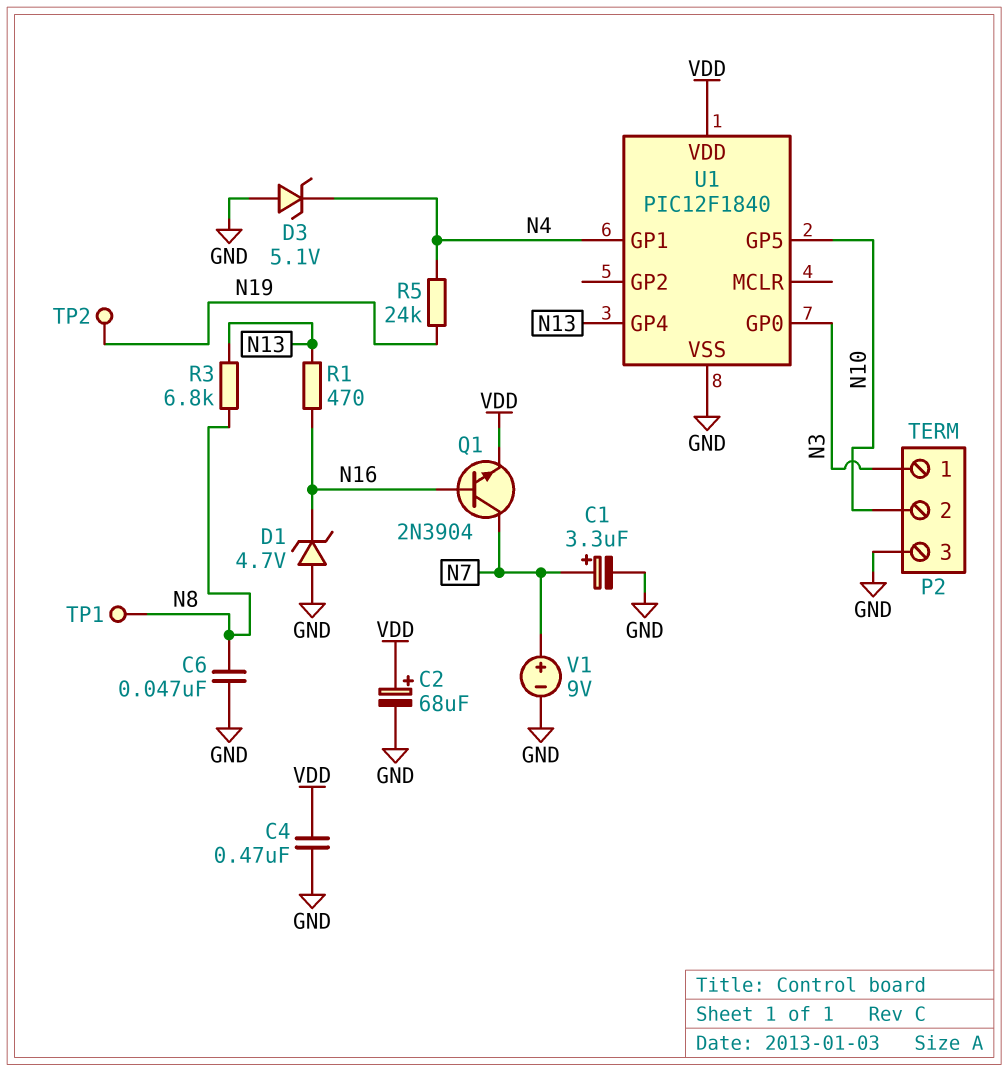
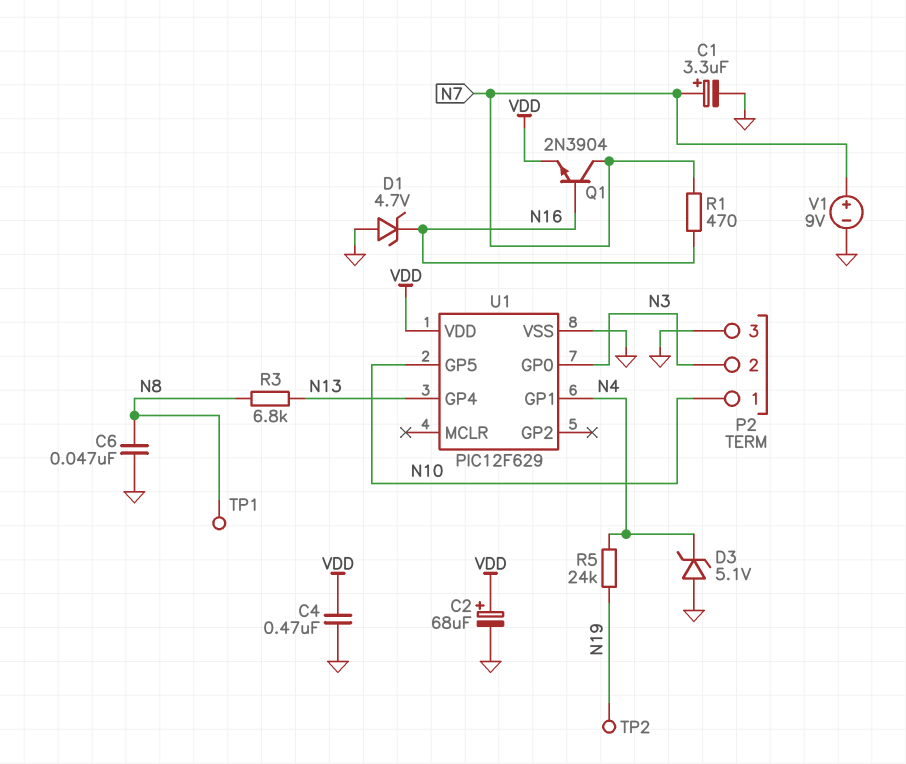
P2 pin 1: N3 -> N10
P2 pin 2: N10 -> N3
R1: 470 (N13, N16) -> 470 (N7, N16)
U1: PIC12F1840 -> PIC12F629

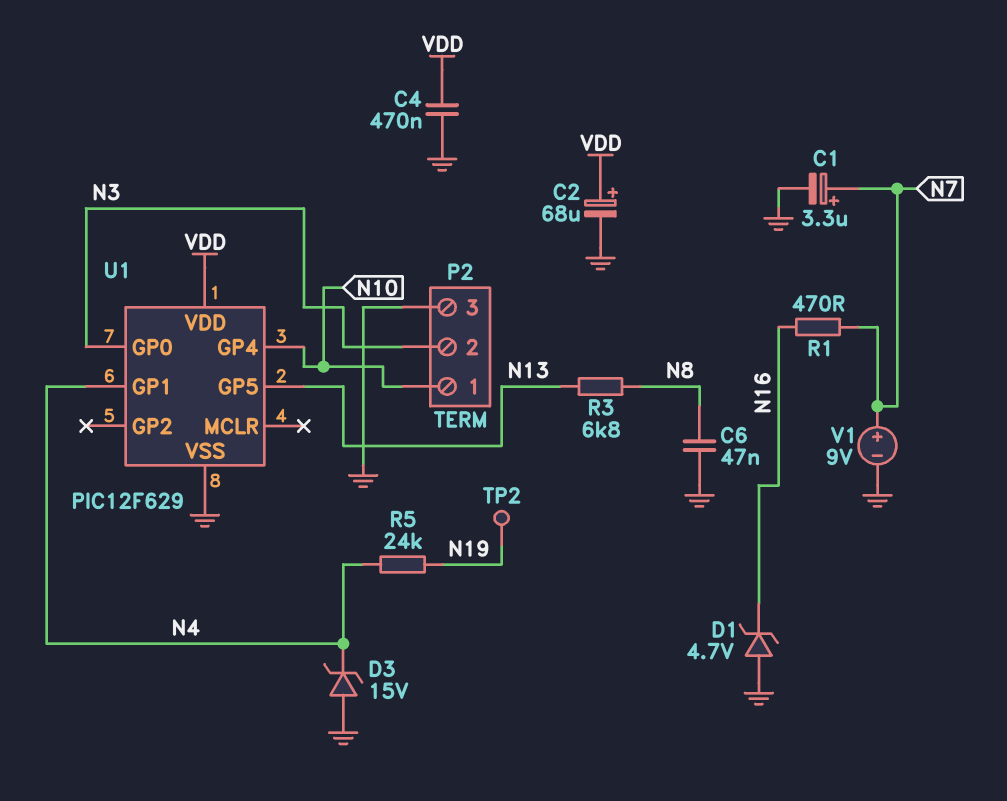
D3: zener 5.1V (A GND, K N4) -> zener 15V (A GND, K N4)
Q1: NPN 2N3904 (B N16, C N7, E VDD) -> none
TP1: test point (N8) -> none
U1 pin GP4: N13 -> N10
U1 pin GP5: N10 -> N13

